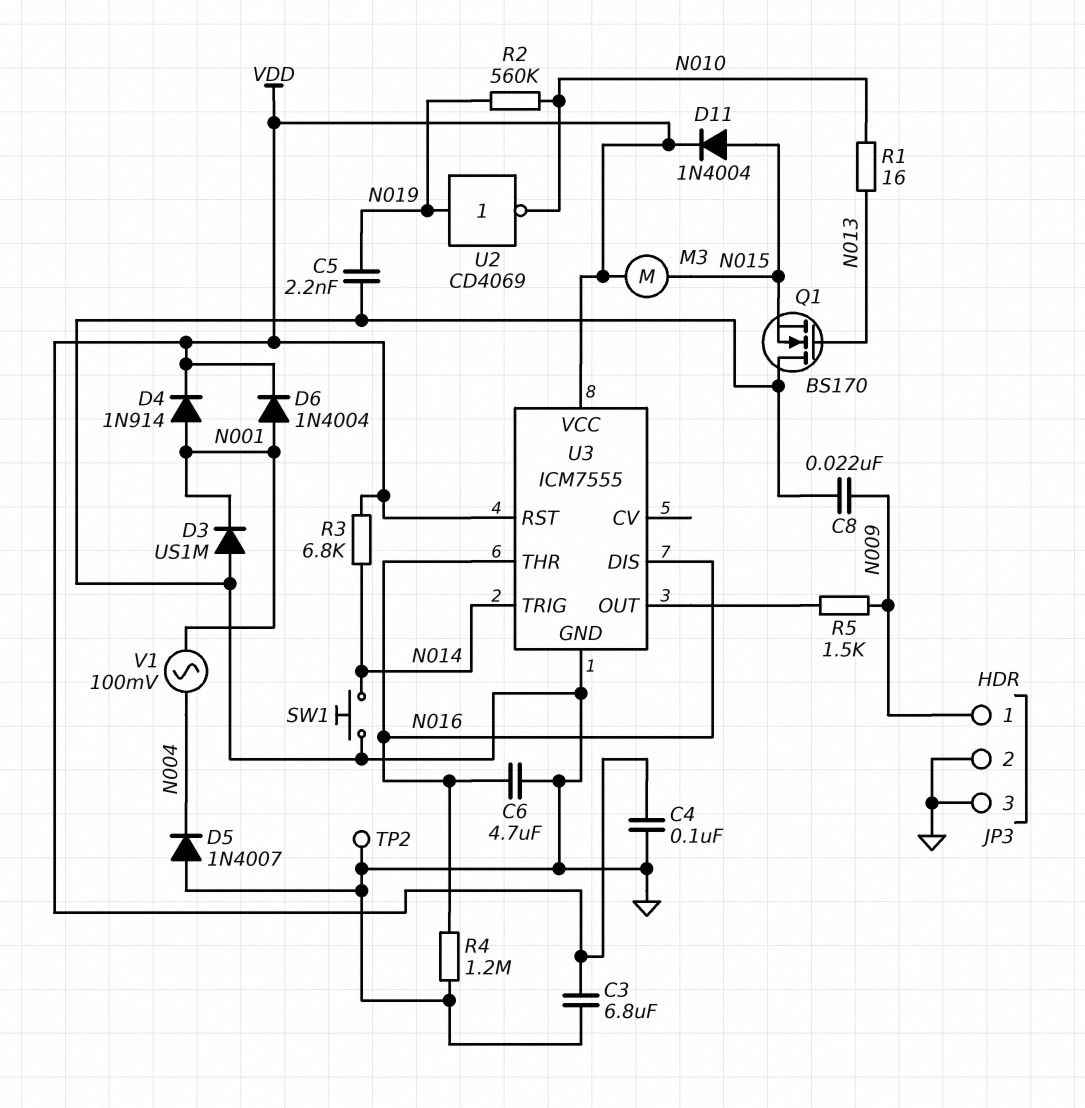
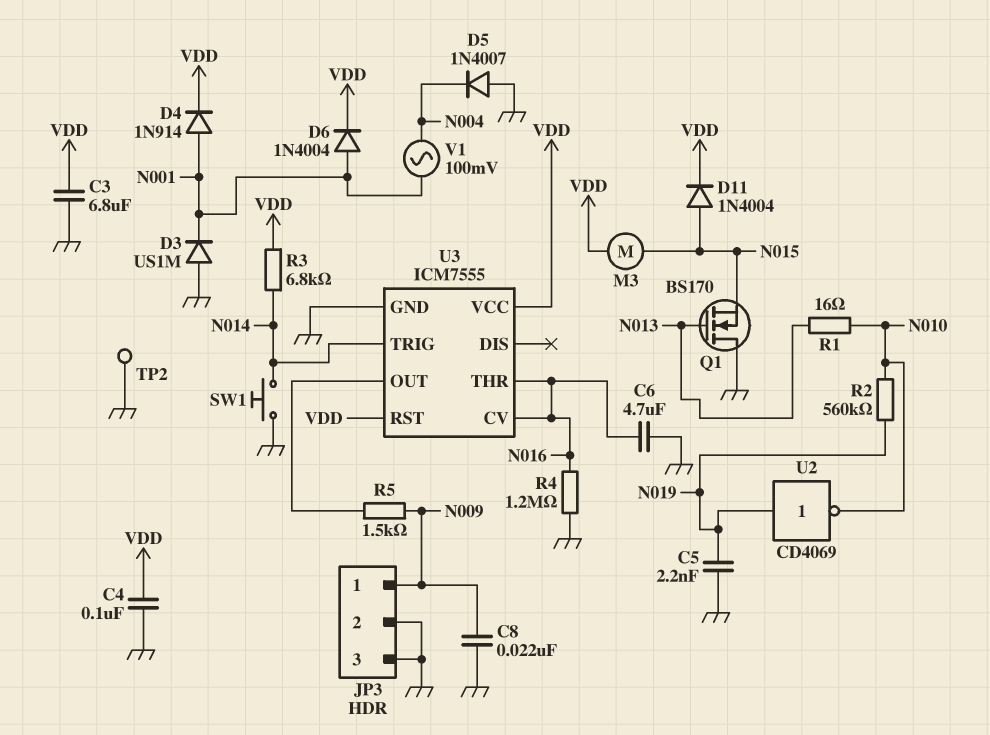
U3 pin CV: none -> N016
U3 pin DIS: N016 -> none

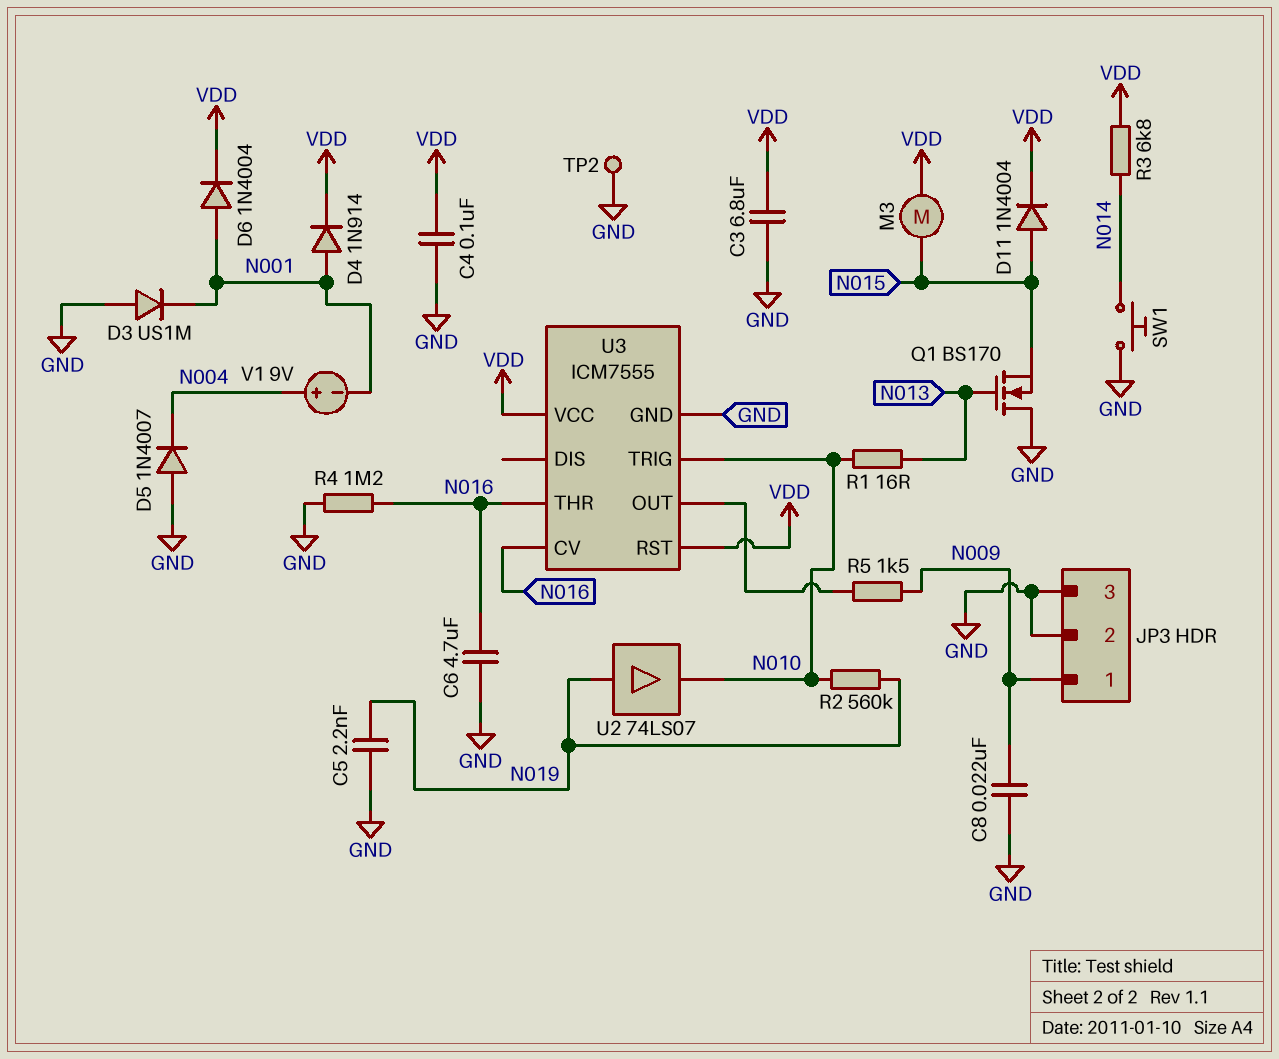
U2: NOT CD4069 (in N019, out N010) -> buffer 74LS07 (in N019, out N010)
U3 pin TRIG: N014 -> N010
V1: AC 100mV (N001, N004) -> 9V (plus N004, minus N001)

